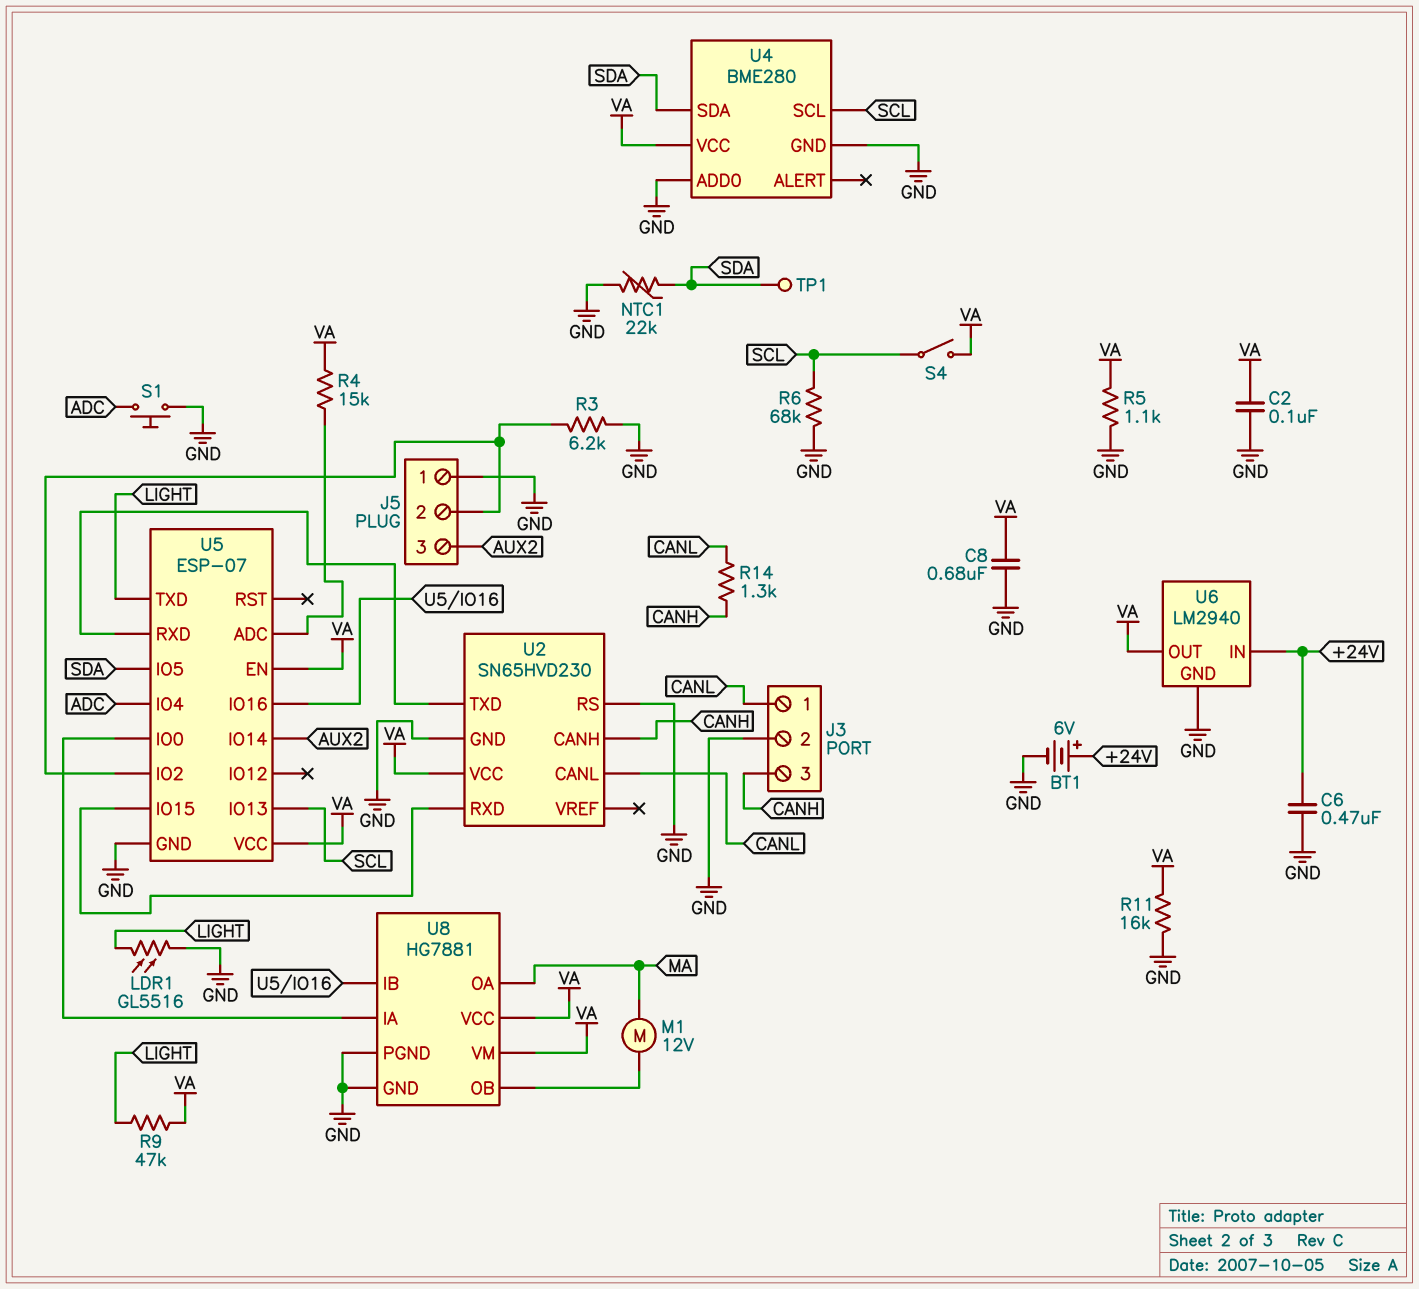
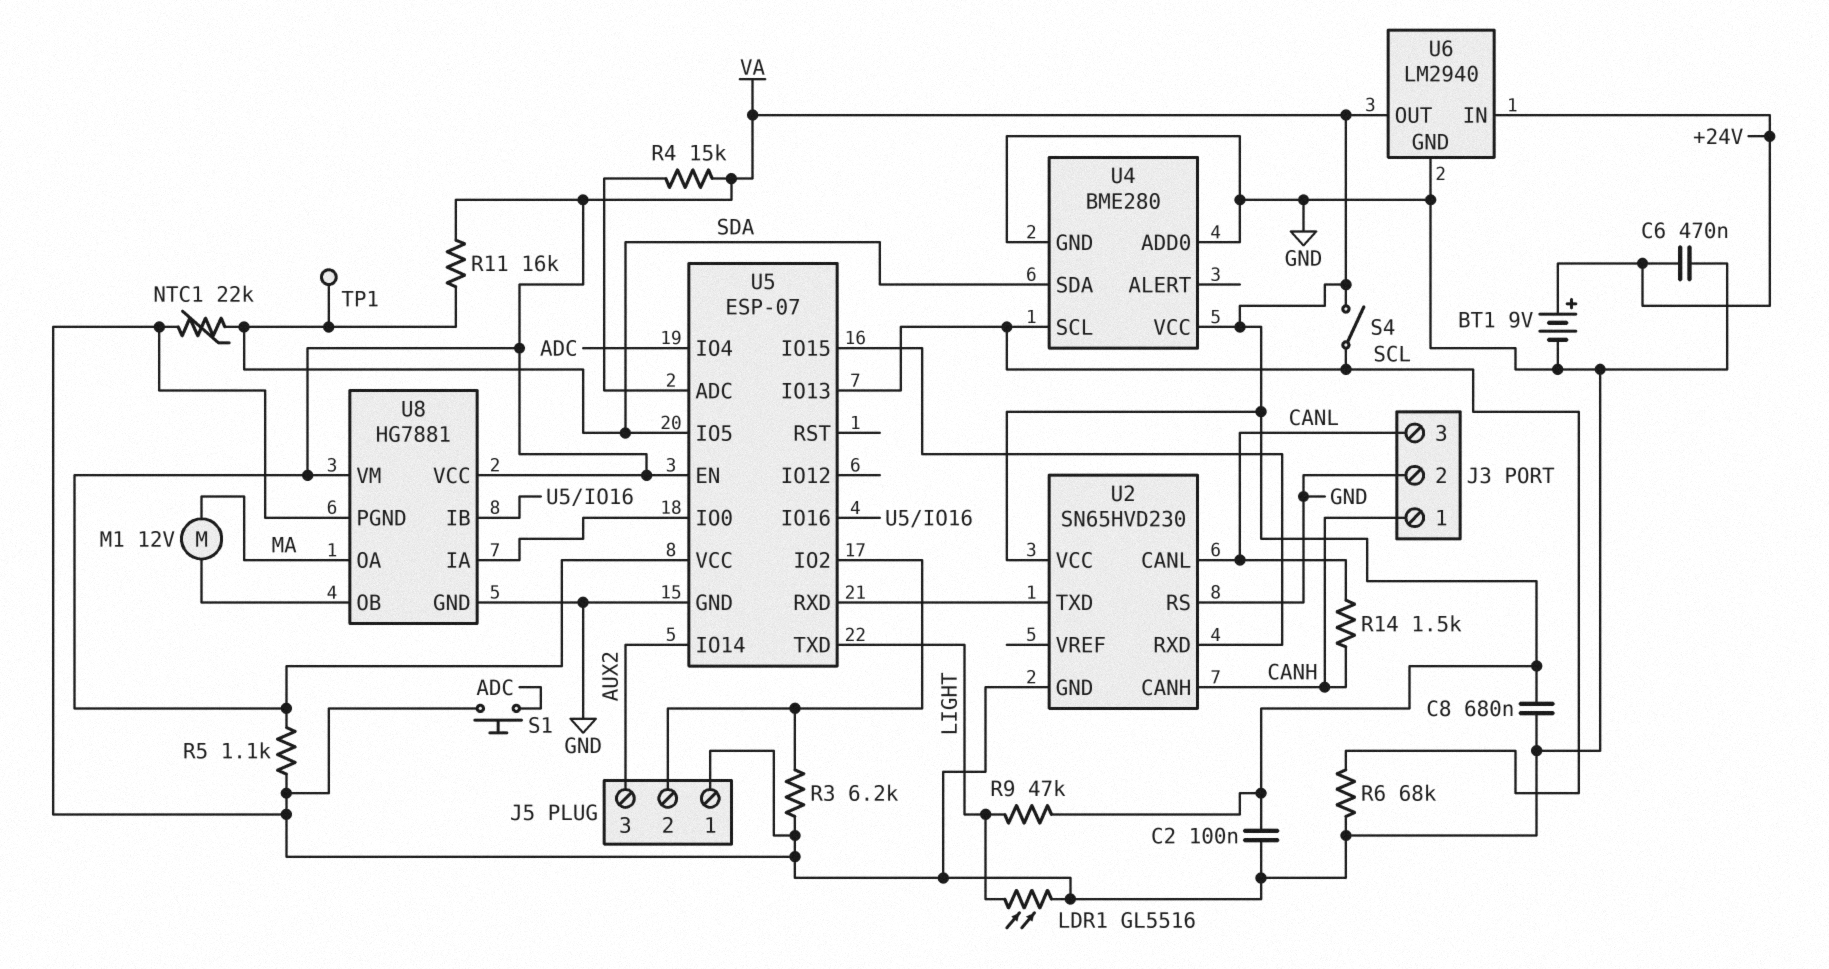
BT1: 6V (plus +24V, minus GND) -> 9V (plus +24V, minus GND)
J3 pin 1: CANL -> CANH
J3 pin 3: CANH -> CANL
R11: 16k (GND, VA) -> 16k (SDA, VA)
R14: 1.3k (CANH, CANL) -> 1.5k (CANH, CANL)

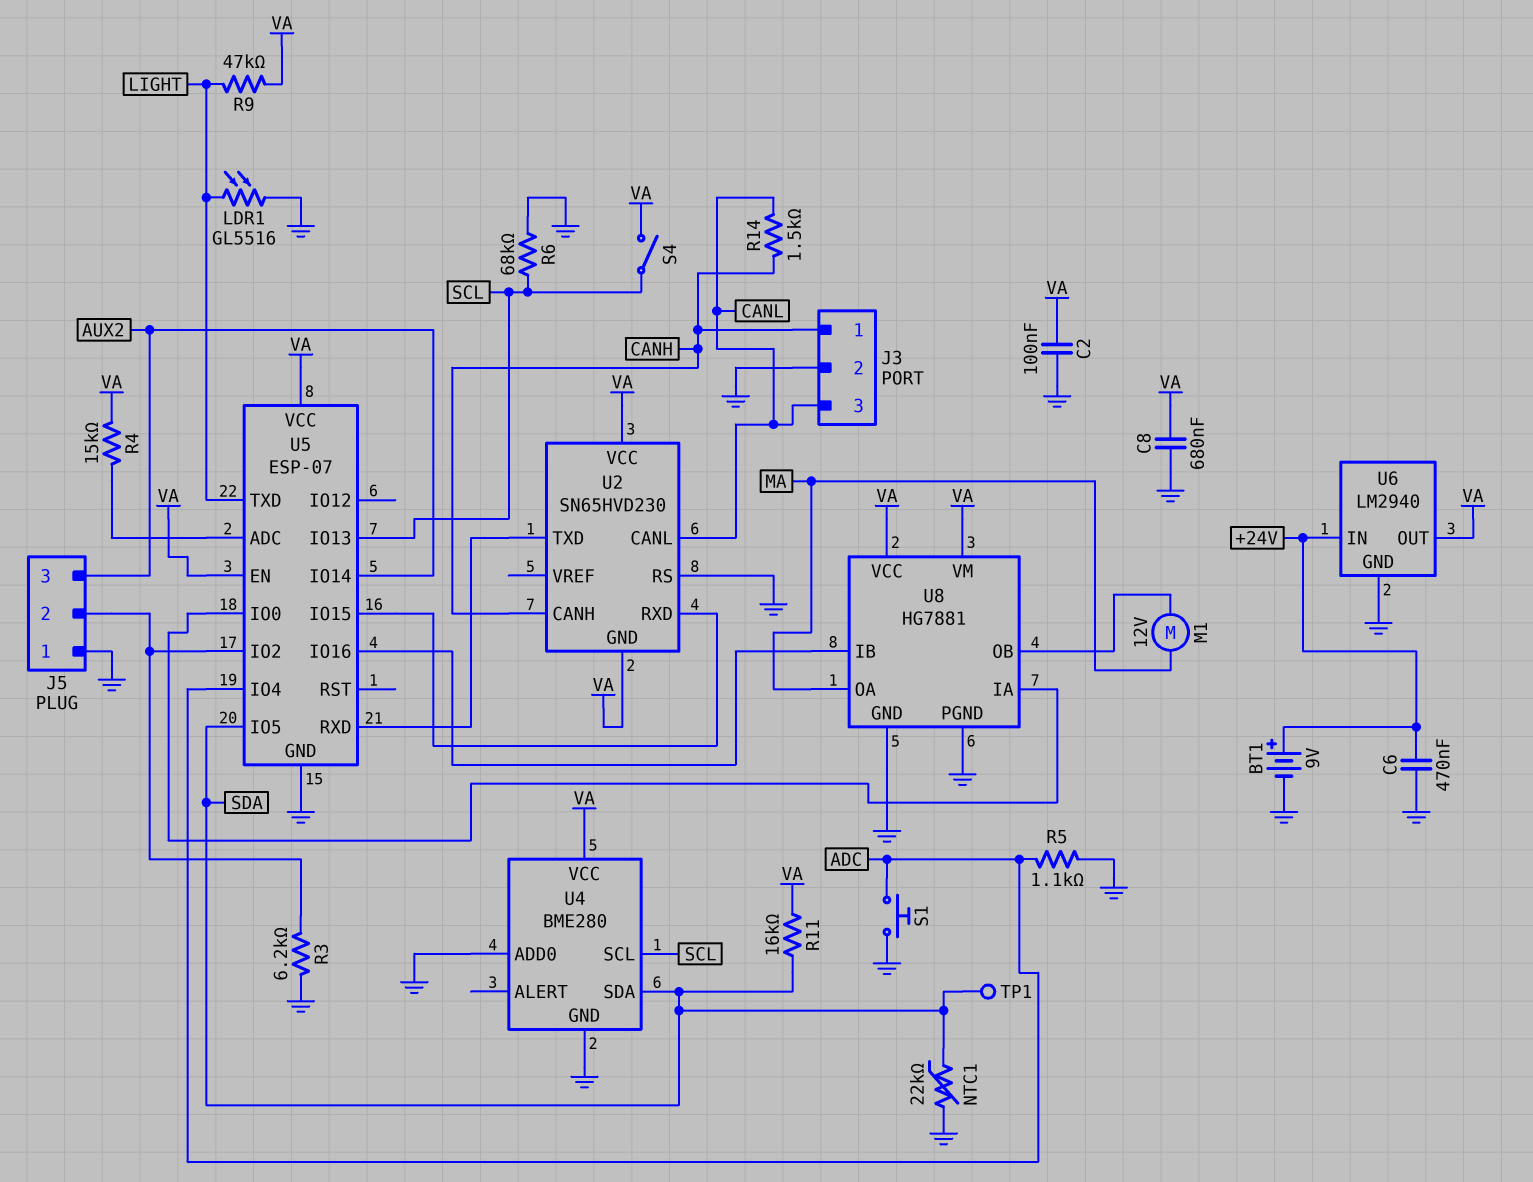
R5: 1.1k (GND, VA) -> 1.1k (ADC, GND)
U2 pin GND: GND -> VA

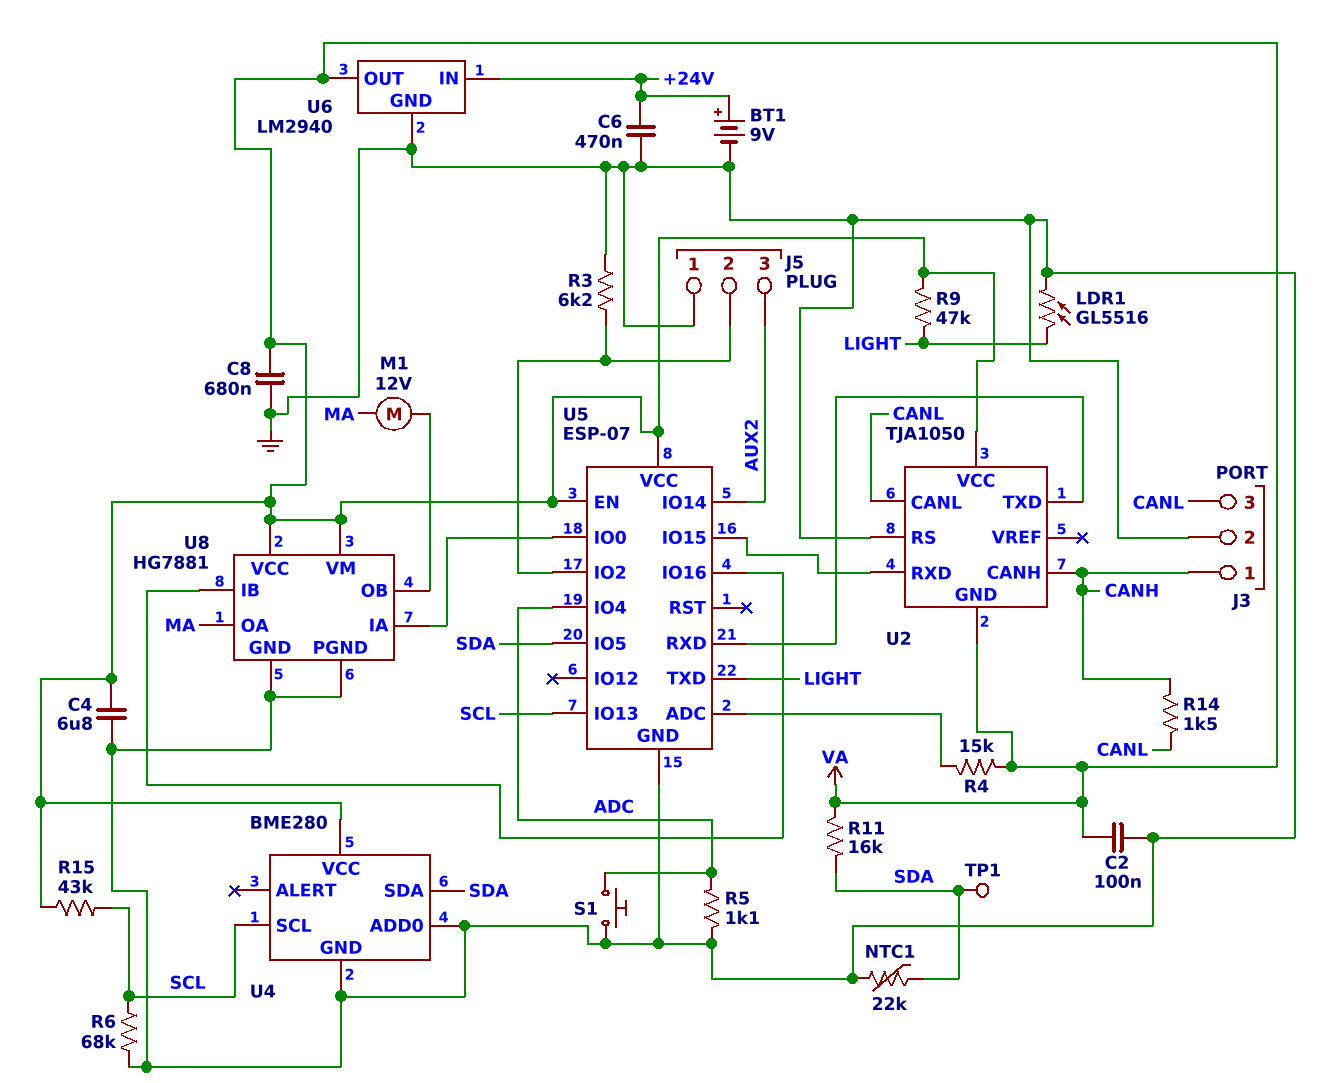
C4: none -> 6.8uF (GND, VA)
R15: none -> 43k (SCL, VA)
S4: switch (SCL, VA) -> none
U2: SN65HVD230 -> TJA1050

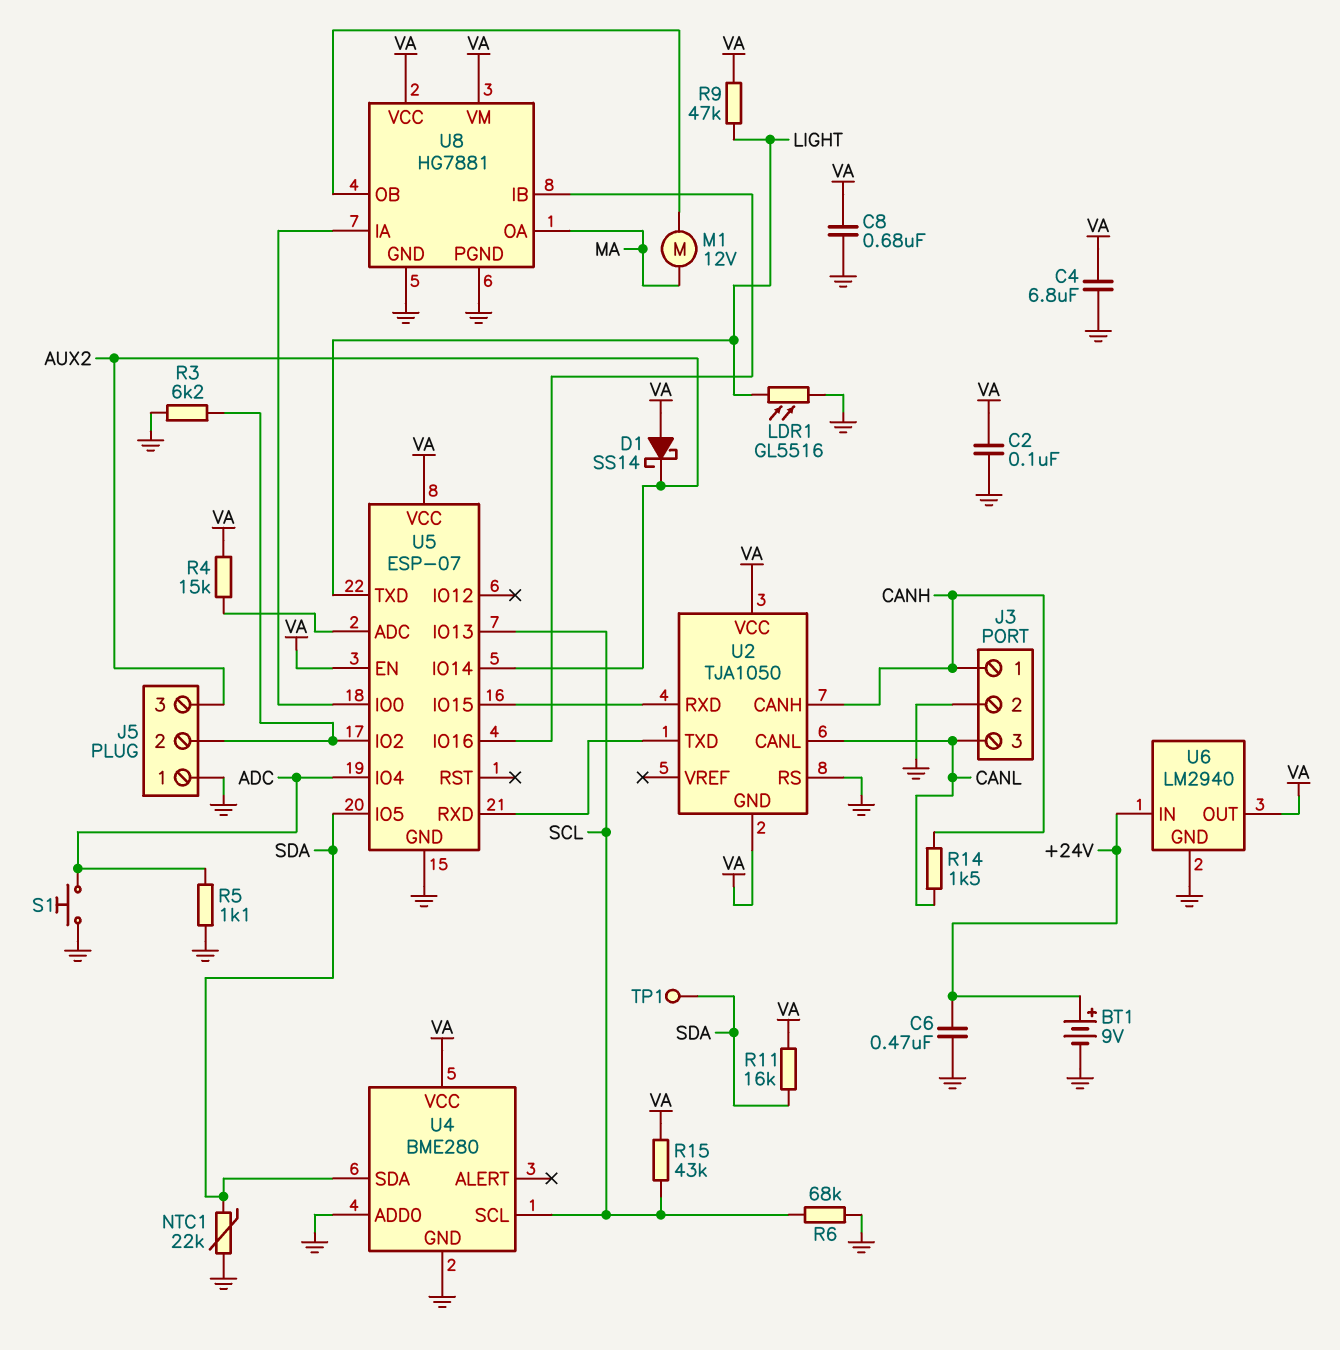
D1: none -> schottky SS14 (A VA, K AUX2)

